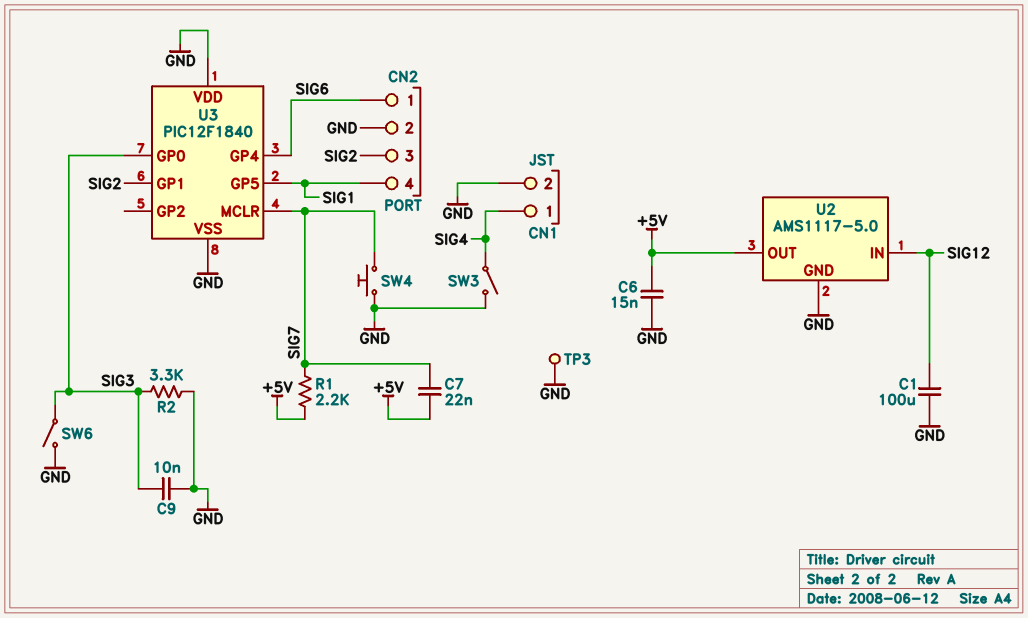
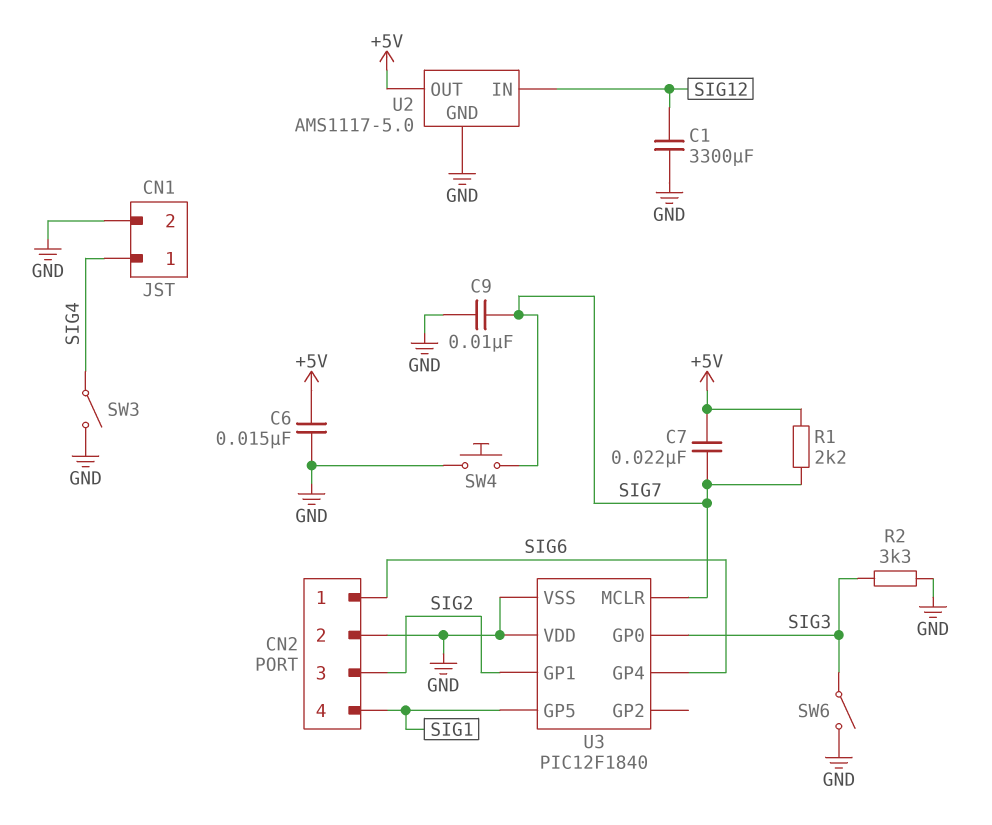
C1: 100uF (GND, SIG12) -> 3300uF (GND, SIG12)
C9: 10nF (GND, SIG3) -> 10nF (GND, SIG7)
TP3: test point (GND) -> none

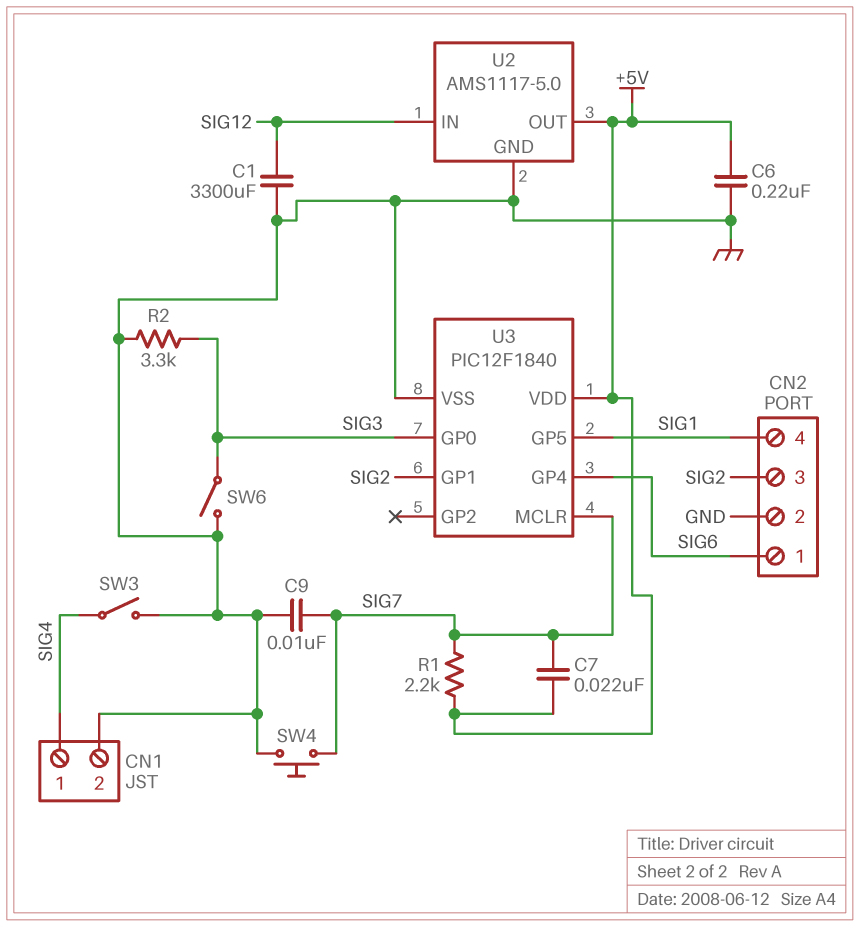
C6: 15nF (+5V, GND) -> 220nF (+5V, GND)
U3 pin VDD: GND -> +5V

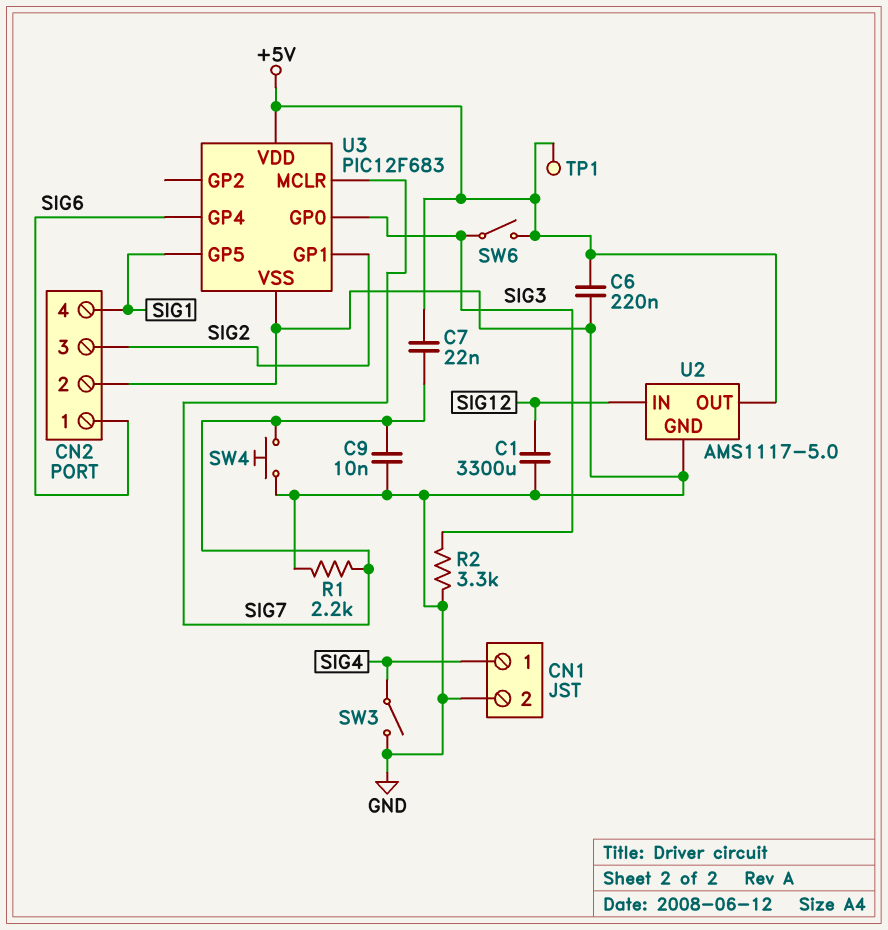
R1: 2.2k (+5V, SIG7) -> 2.2k (GND, SIG7)
SW6: switch (GND, SIG3) -> switch (+5V, SIG3)
TP1: none -> test point (+5V)
U3: PIC12F1840 -> PIC12F683

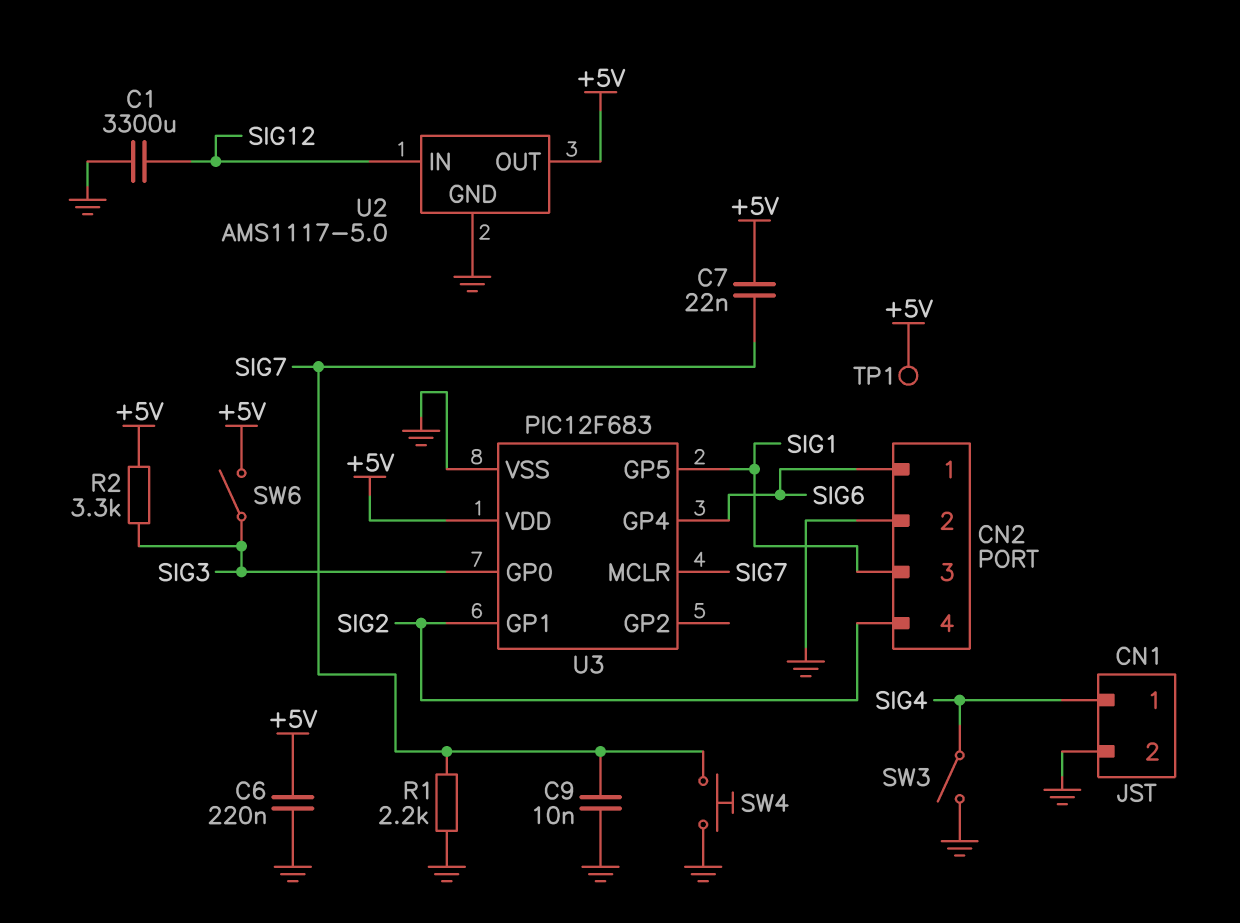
CN2 pin 3: SIG2 -> SIG1
CN2 pin 4: SIG1 -> SIG2
R2: 3.3k (GND, SIG3) -> 3.3k (+5V, SIG3)

